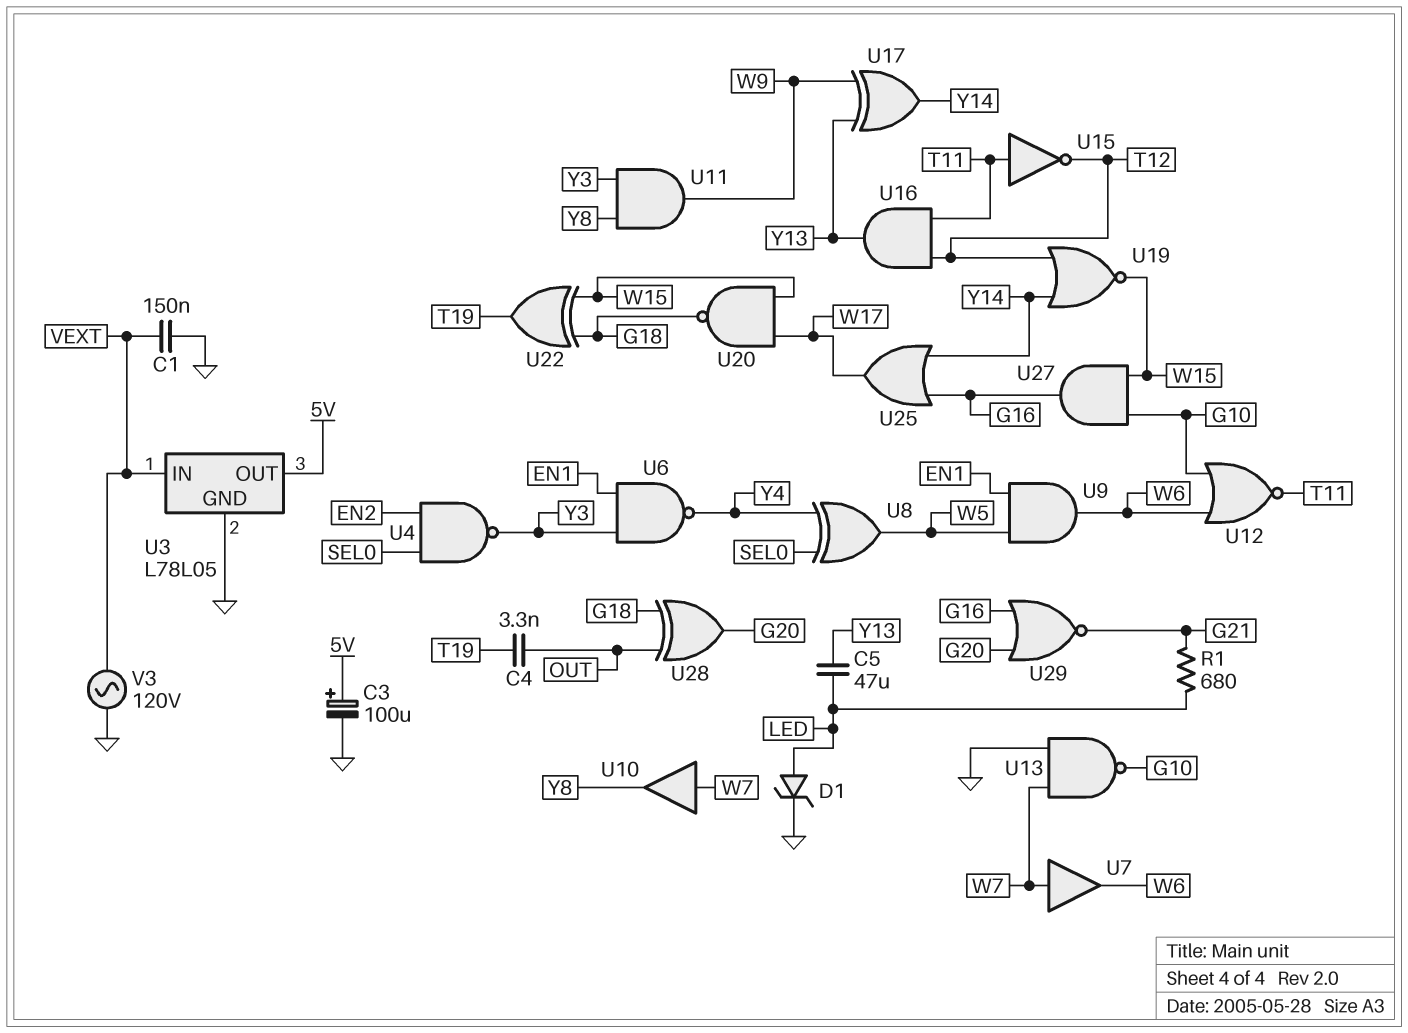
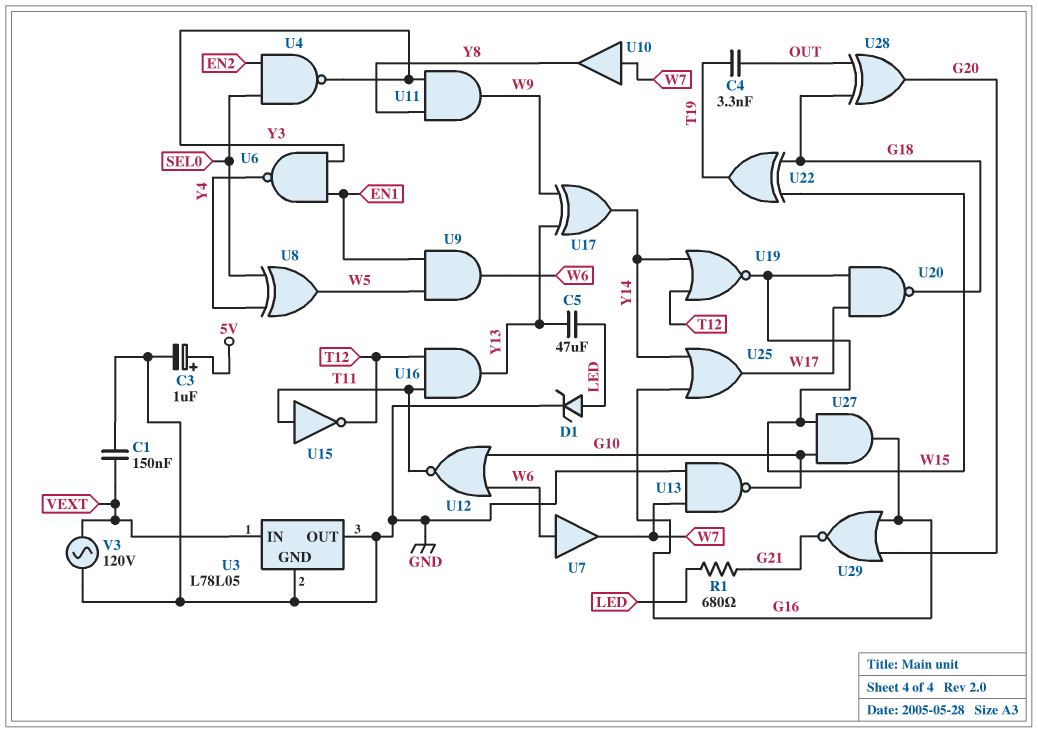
C3: 100uF (plus 5V, minus GND) -> 1uF (plus 5V, minus GND)
U3 pin OUT: 5V -> GND
U7: buffer (in W7, out W6) -> buffer (in W6, out W7)

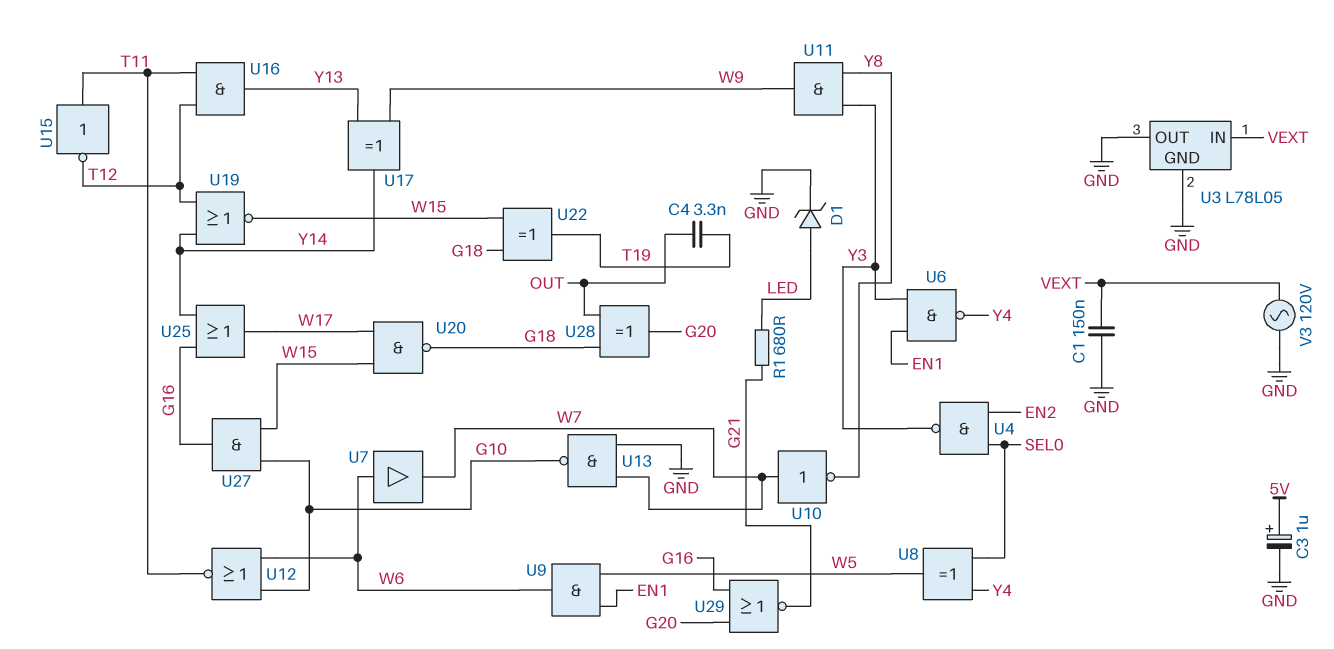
C5: 47uF (LED, Y13) -> none
U10: buffer (in W7, out Y8) -> NOT (in W7, out Y8)

